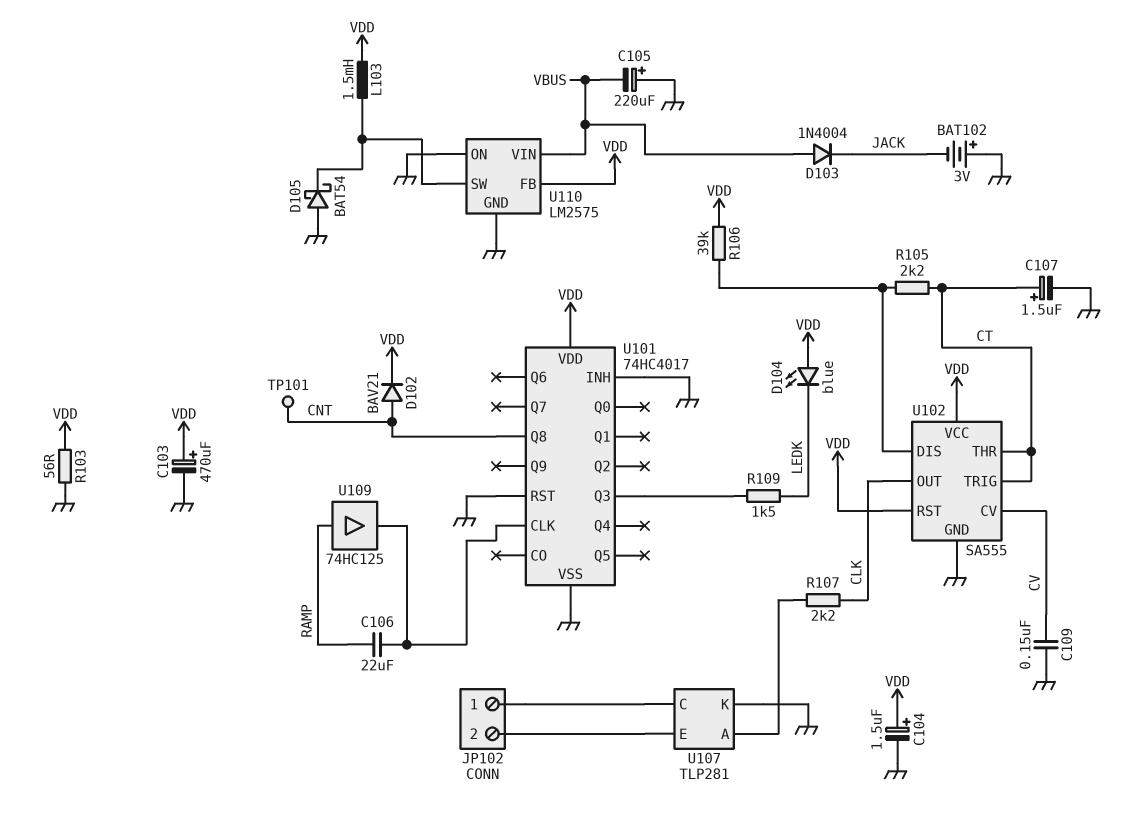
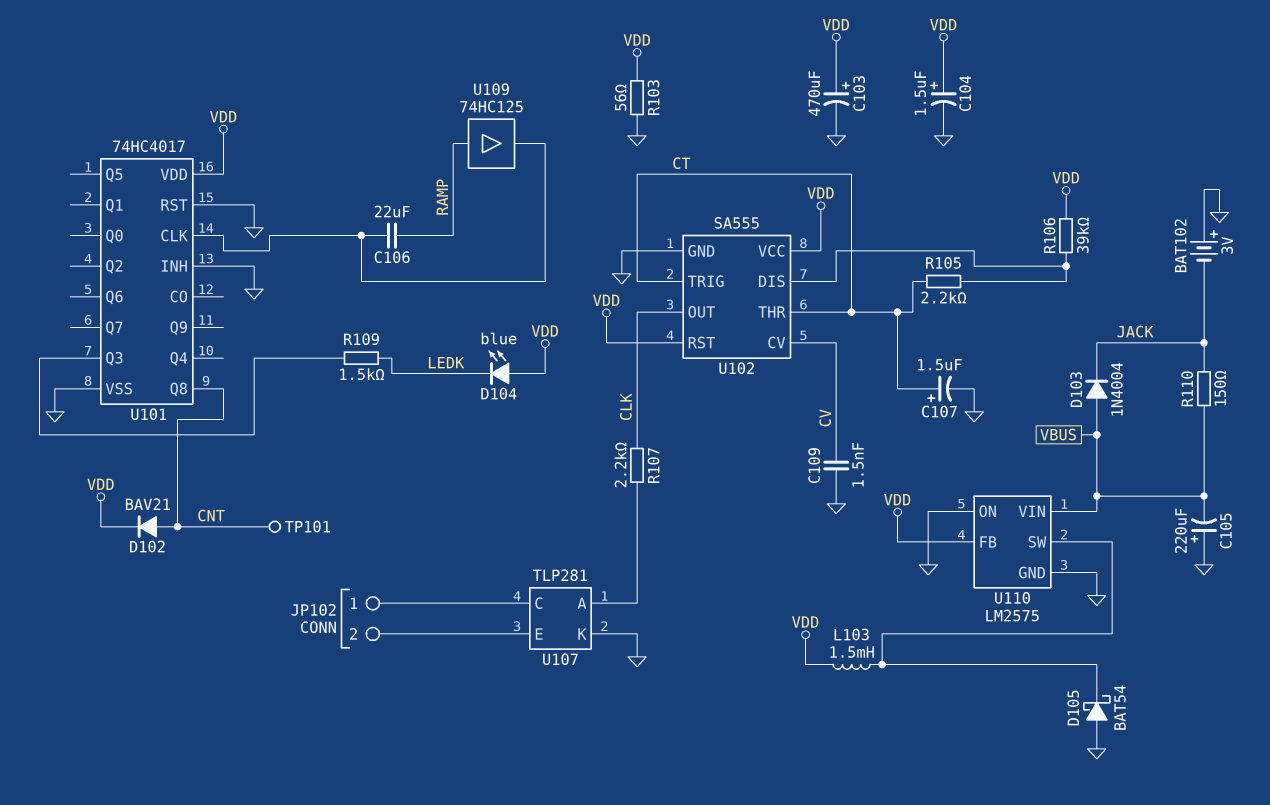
C109: 150nF (CV, GND) -> 1.5nF (CV, GND)
R110: none -> 150 (JACK, VBUS)

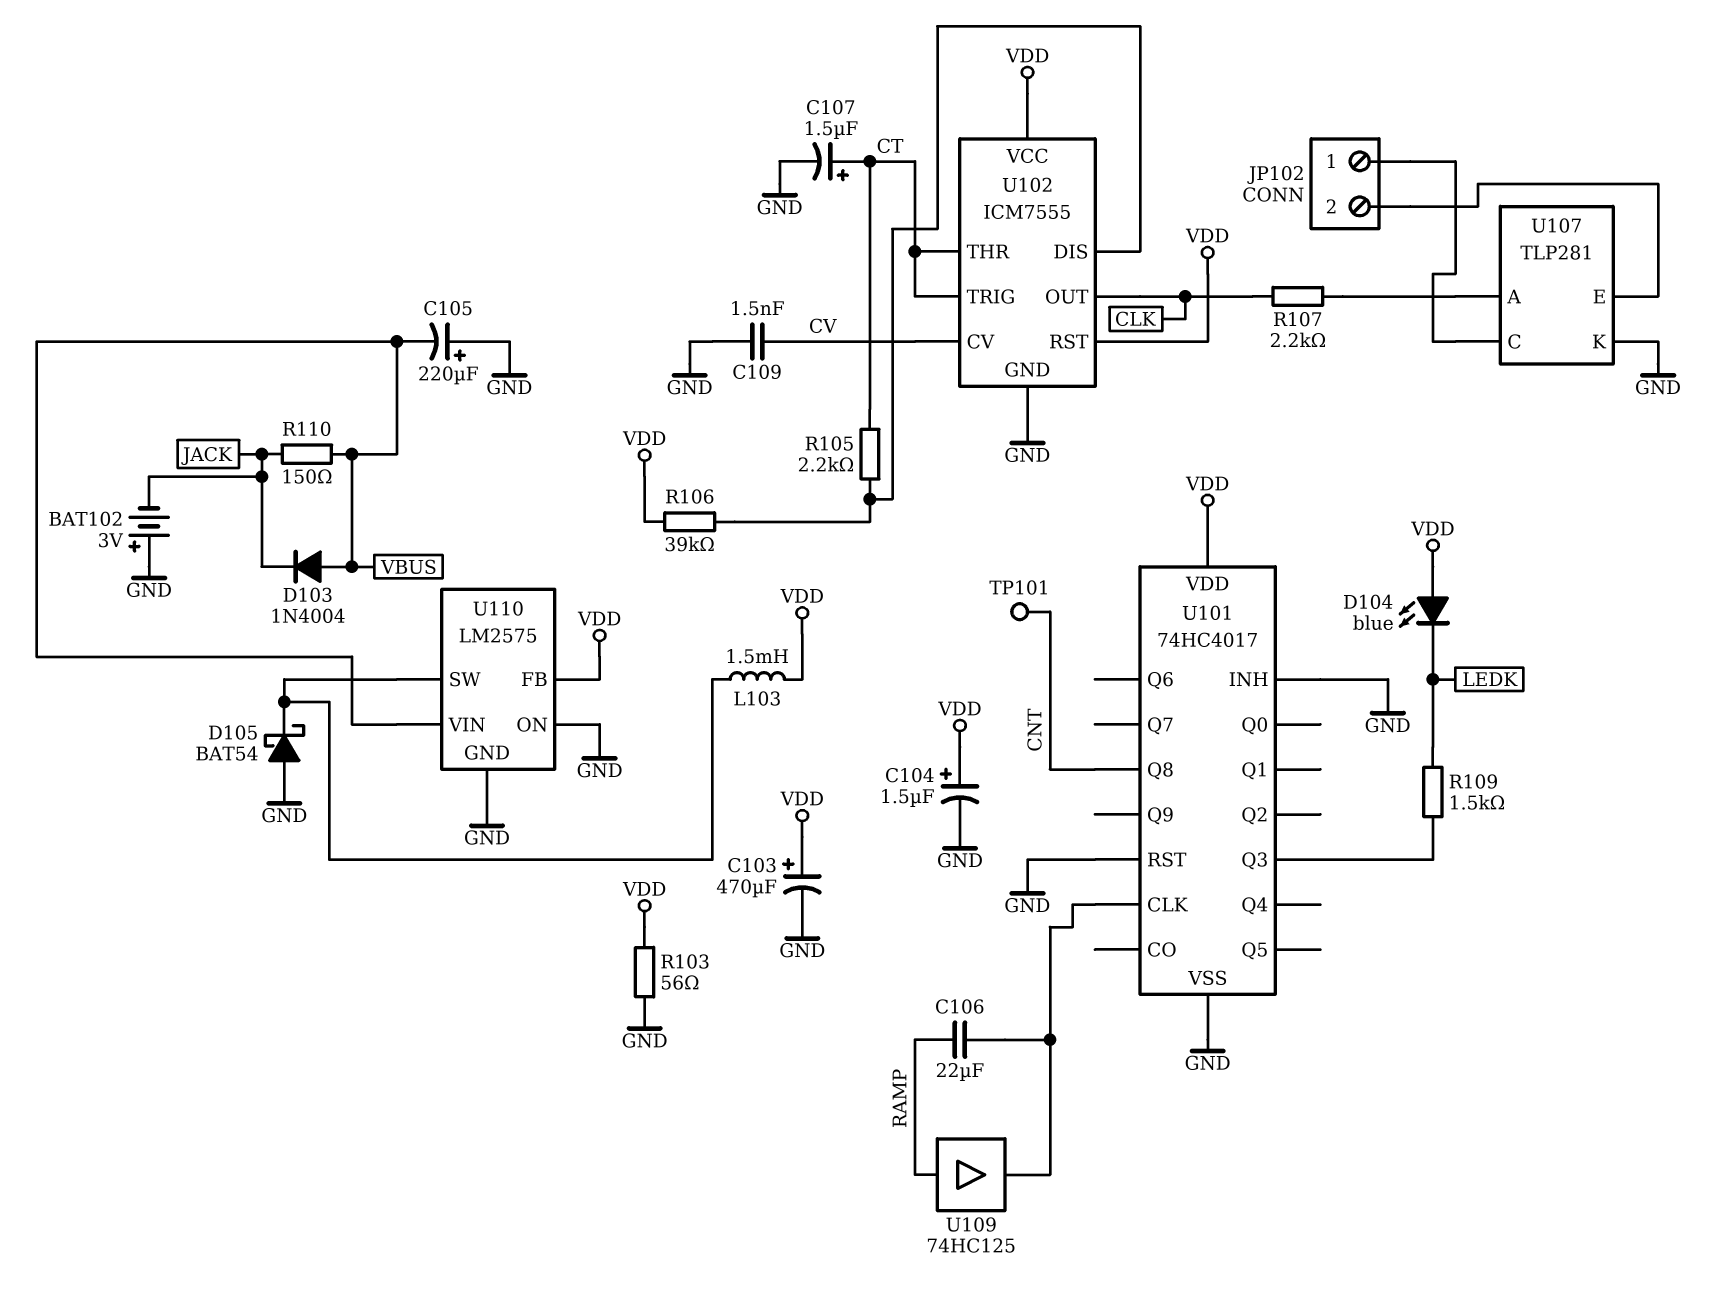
D102: diode BAV21 (A CNT, K VDD) -> none
U102: SA555 -> ICM7555

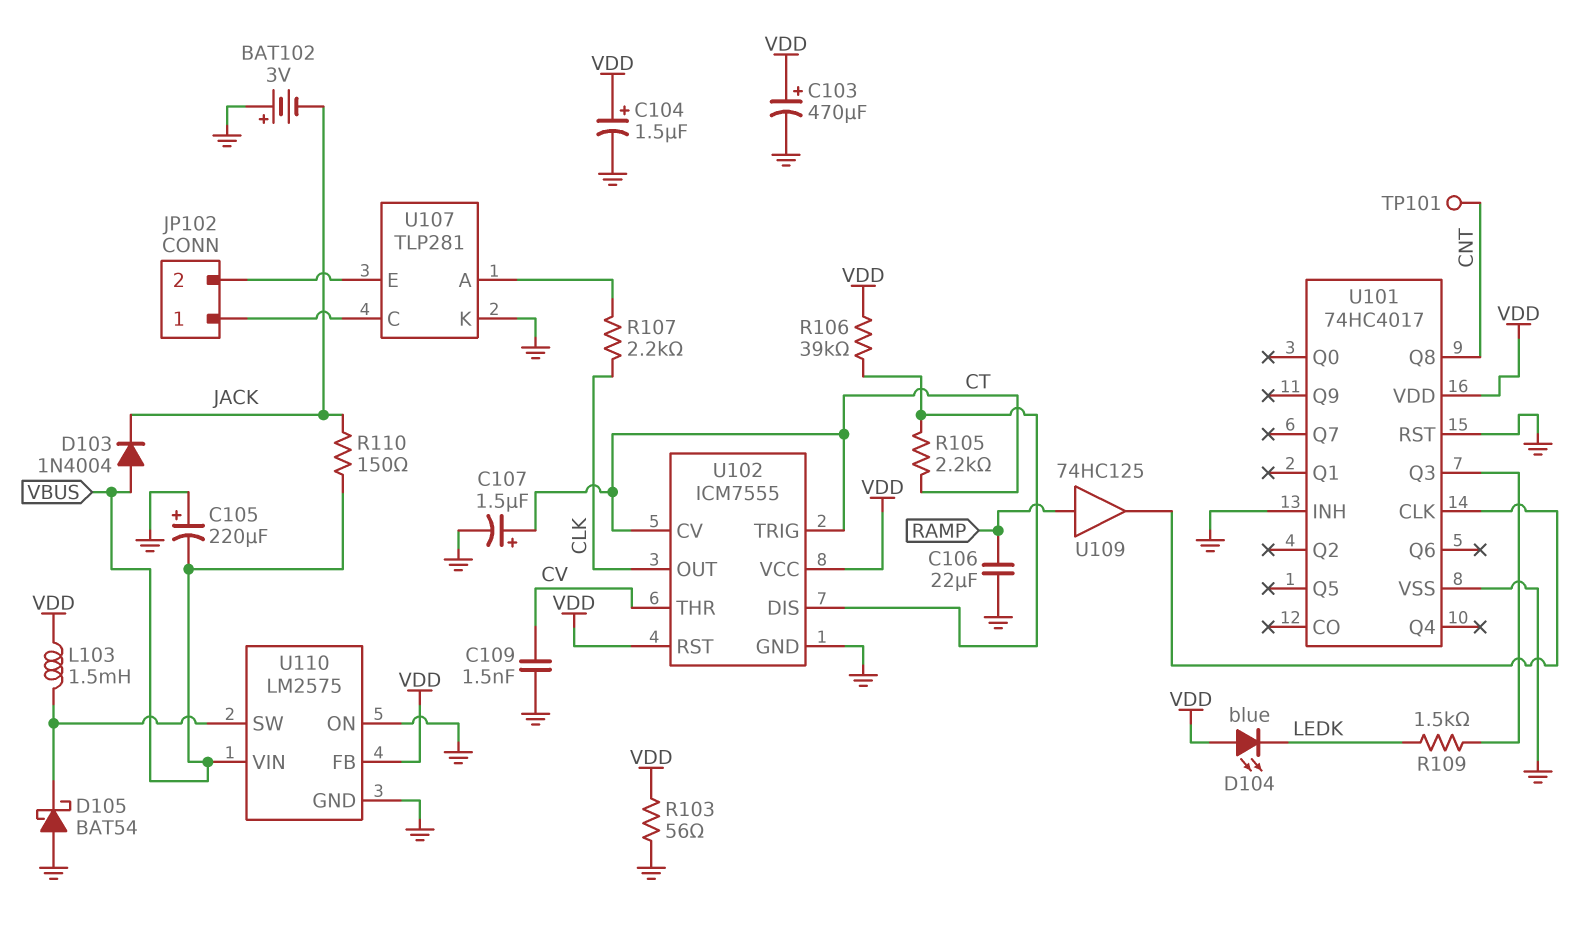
C106: 22uF (RAMP, U101/CLK) -> 22uF (GND, RAMP)
U102 pin CV: CV -> CT
U102 pin THR: CT -> CV

